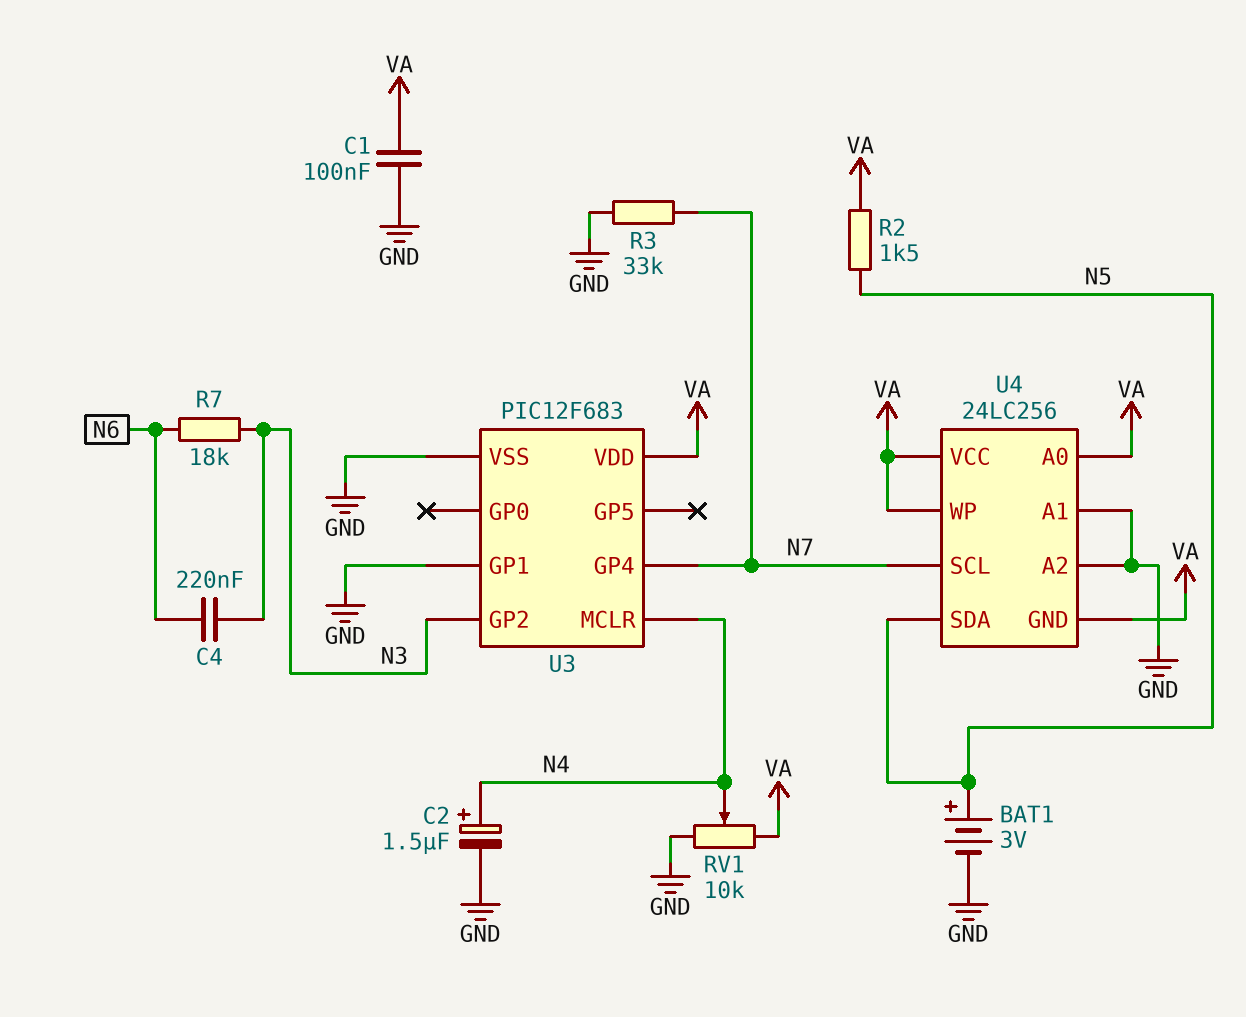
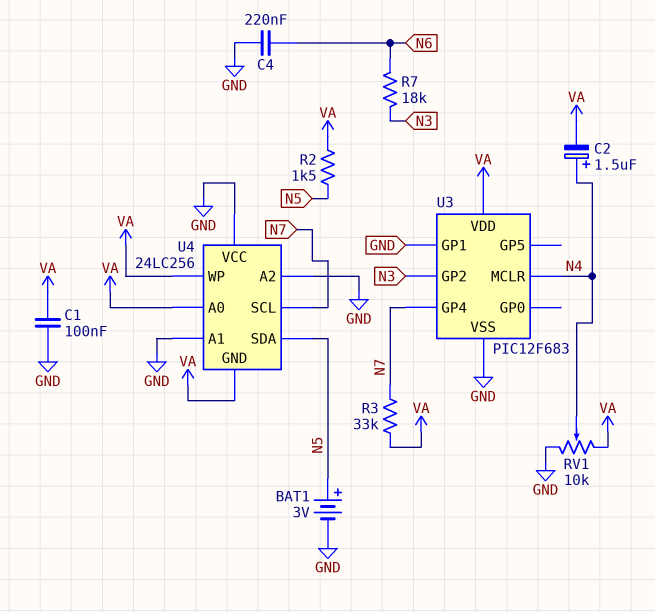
C2: 1.5uF (plus N4, minus GND) -> 1.5uF (plus N4, minus VA)
C4: 220nF (N3, N6) -> 220nF (GND, N6)
R3: 33k (GND, N7) -> 33k (N7, VA)
U4 pin VCC: VA -> GND

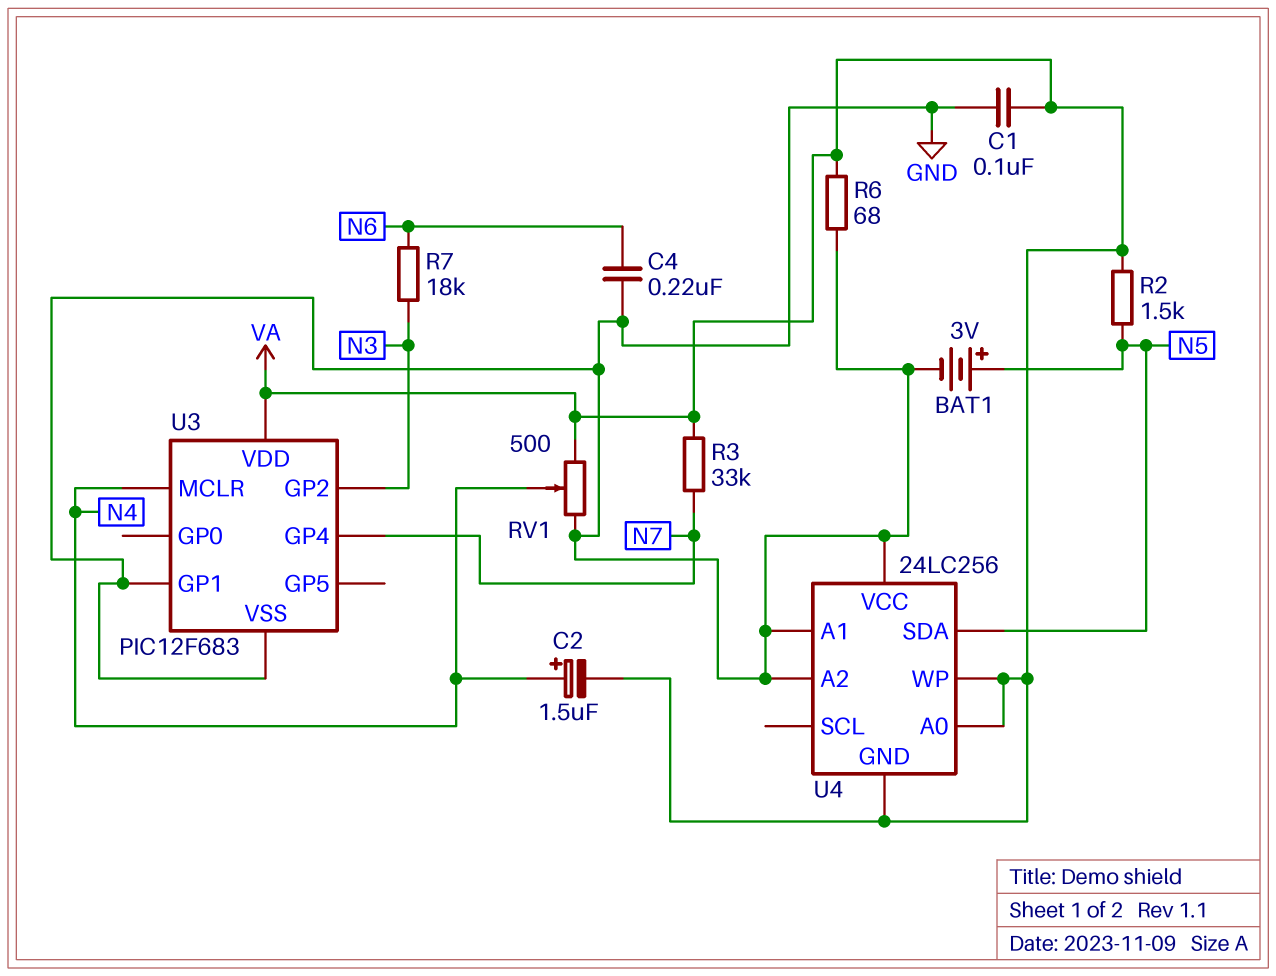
R6: none -> 68 (GND, VA)
RV1: 10k (GND, VA, wiper N4) -> 500 (GND, VA, wiper N4)
U4 pin SCL: N7 -> none

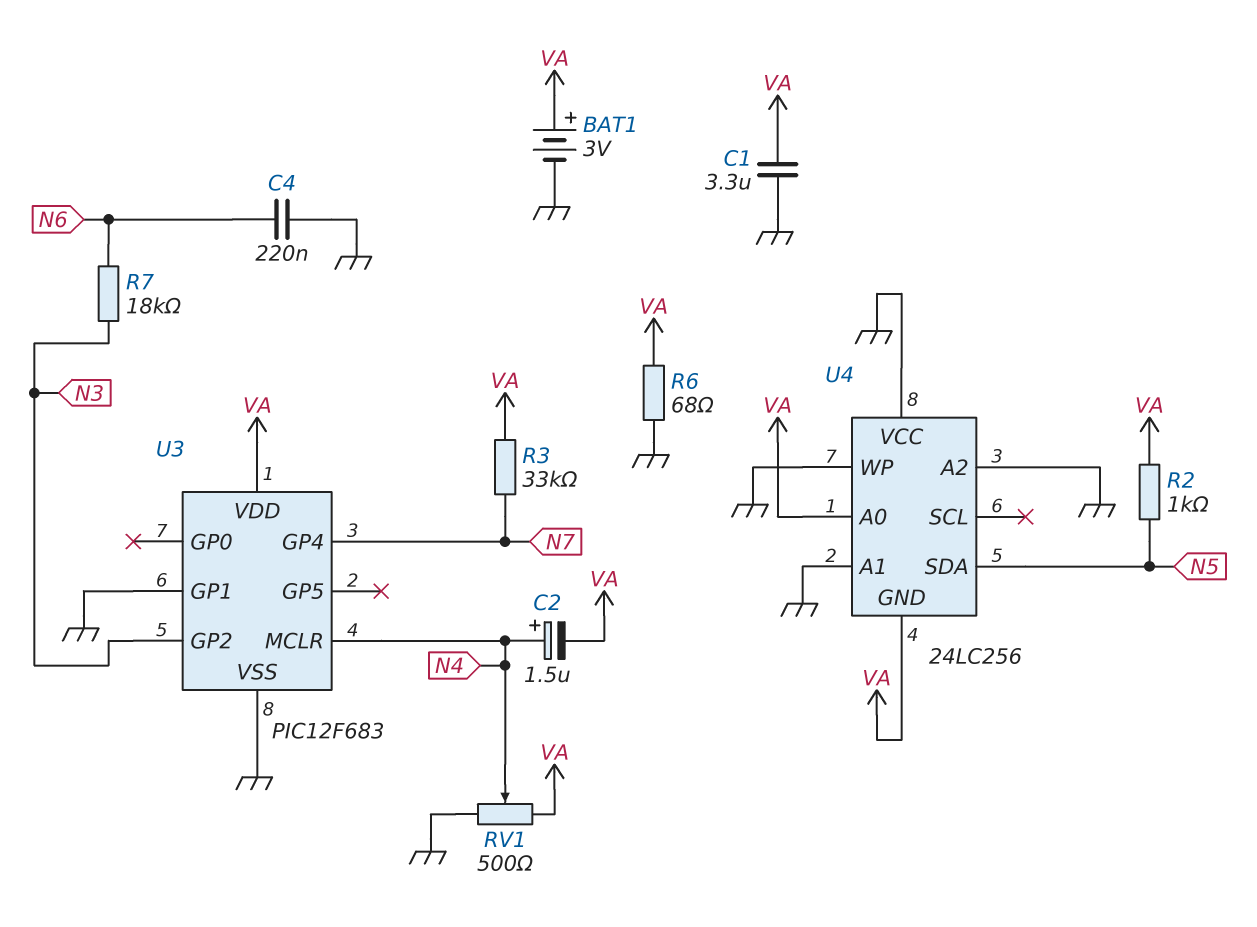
BAT1: 3V (plus N5, minus GND) -> 3V (plus VA, minus GND)
C1: 100nF (GND, VA) -> 3.3uF (GND, VA)
R2: 1.5k (N5, VA) -> 1k (N5, VA)
U4 pin WP: VA -> GND

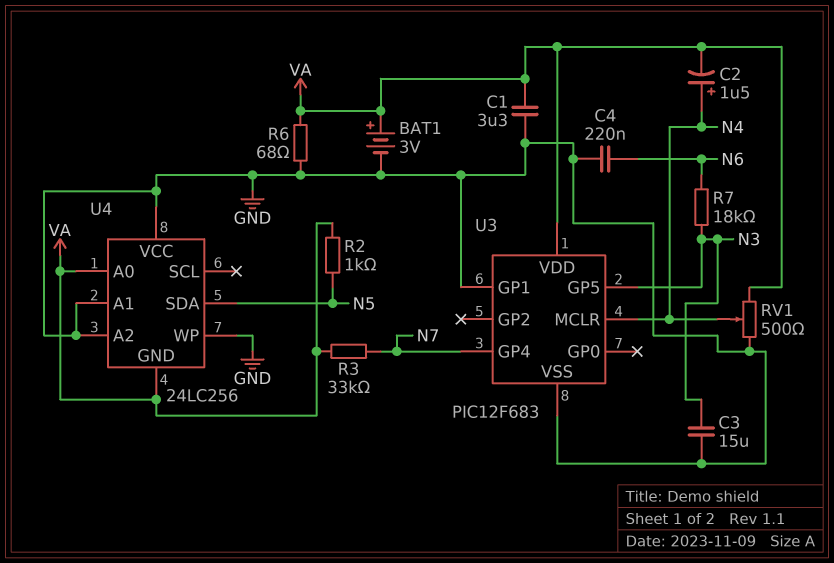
C3: none -> 15uF (GND, N3)
U3 pin GP2: N3 -> none
U3 pin GP5: none -> N3

